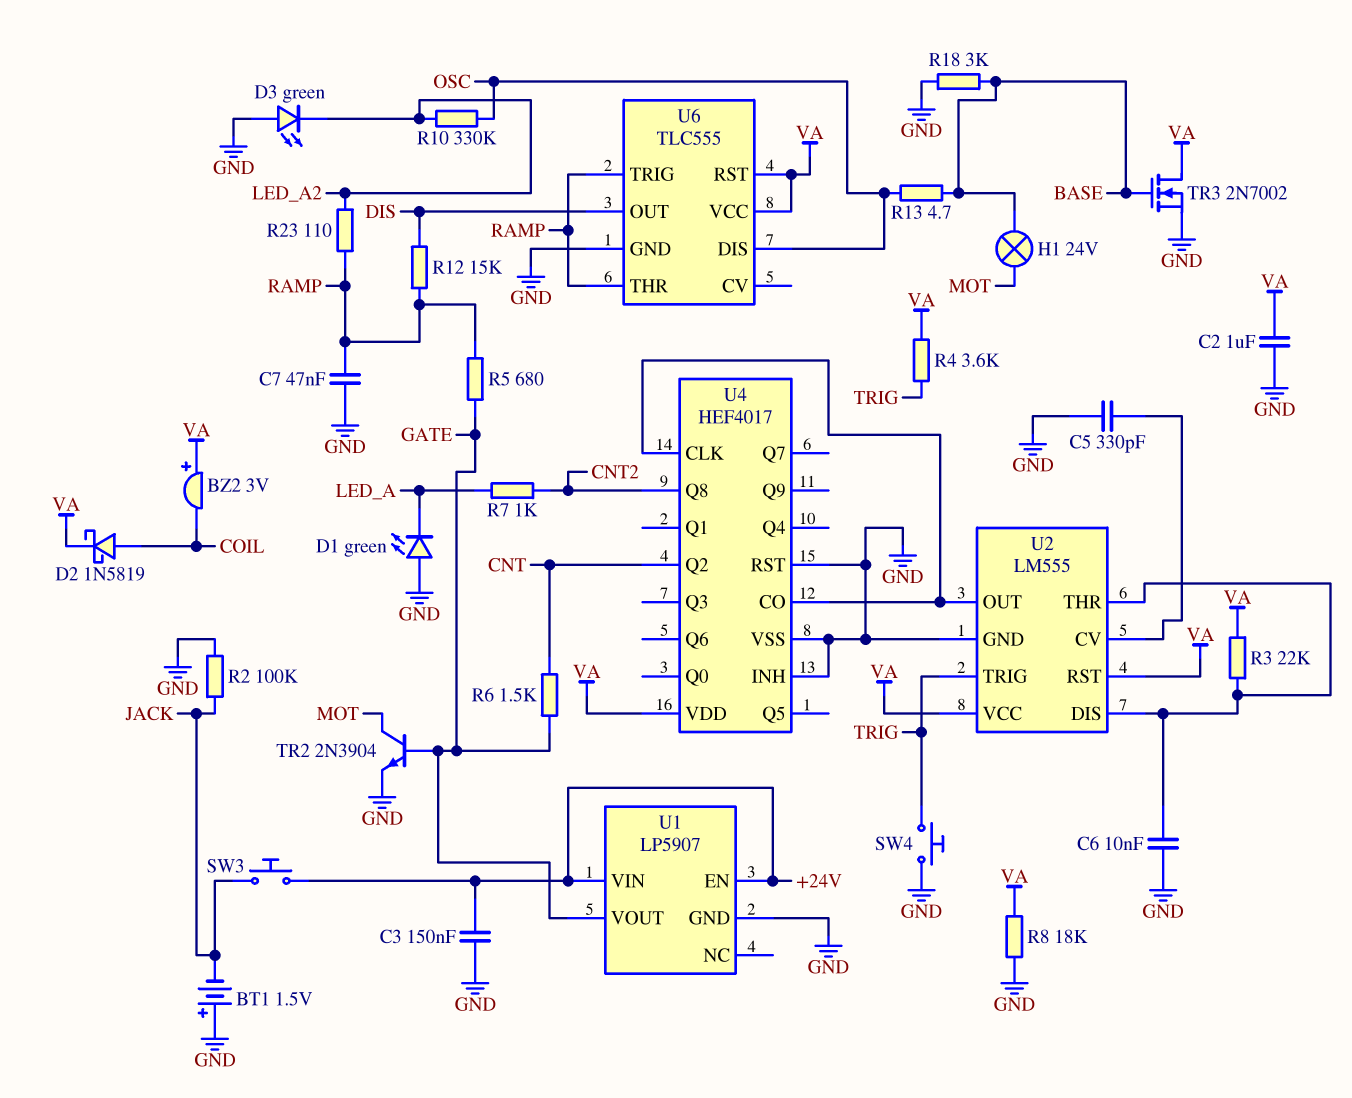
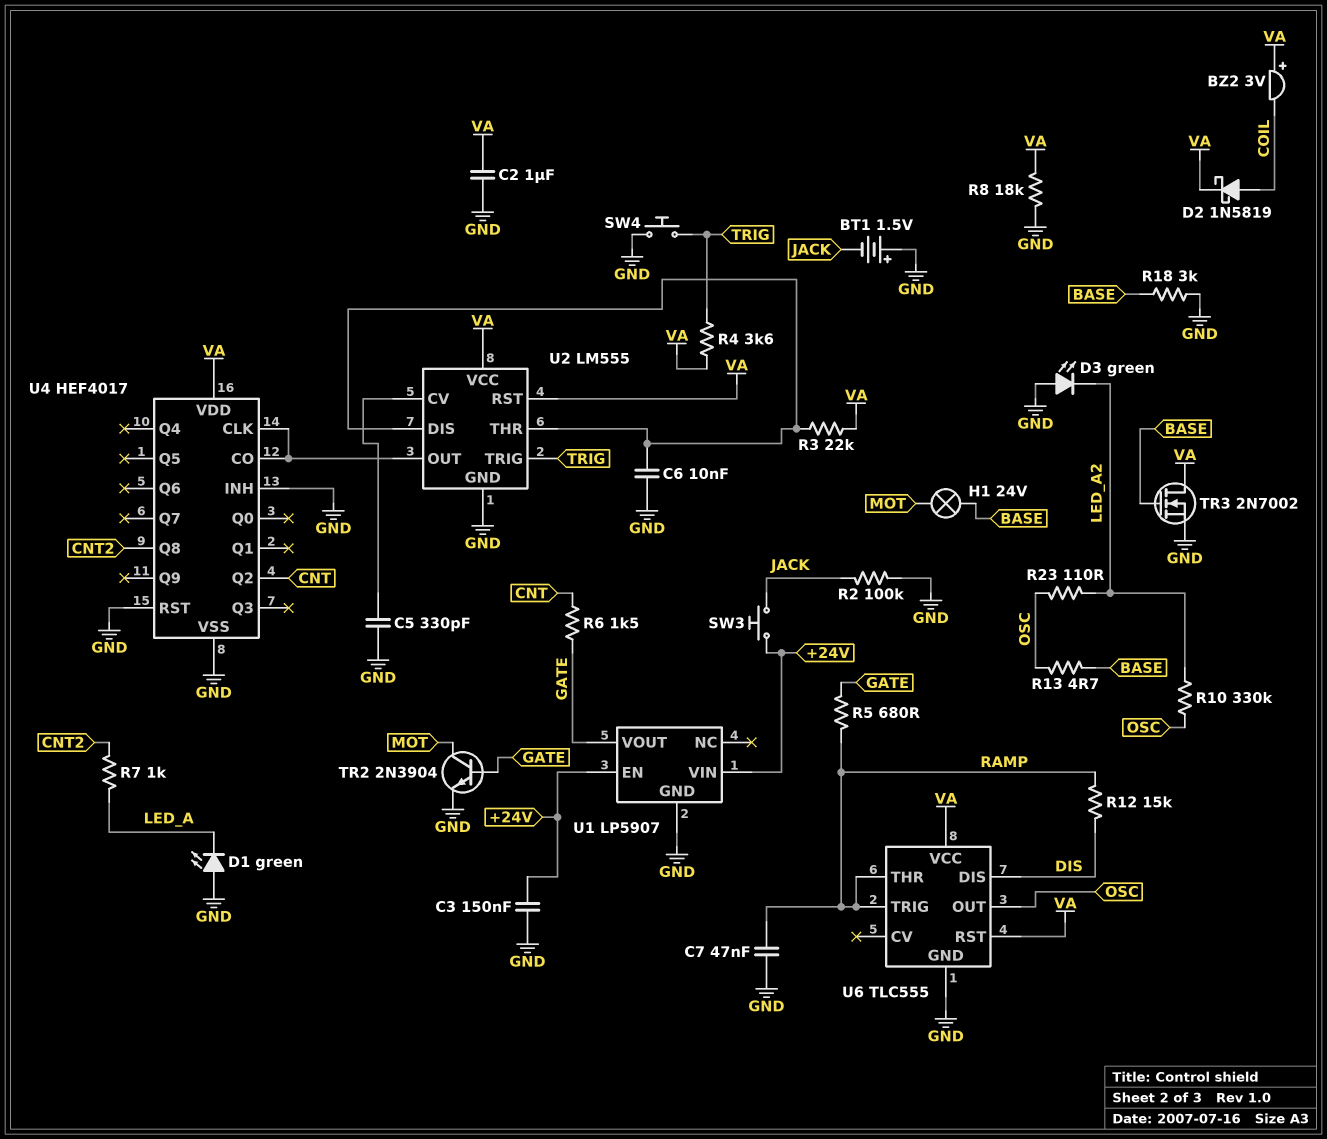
R23: 110 (LED_A2, RAMP) -> 110 (LED_A2, OSC)
U6 pin DIS: OSC -> DIS
U6 pin OUT: DIS -> OSC

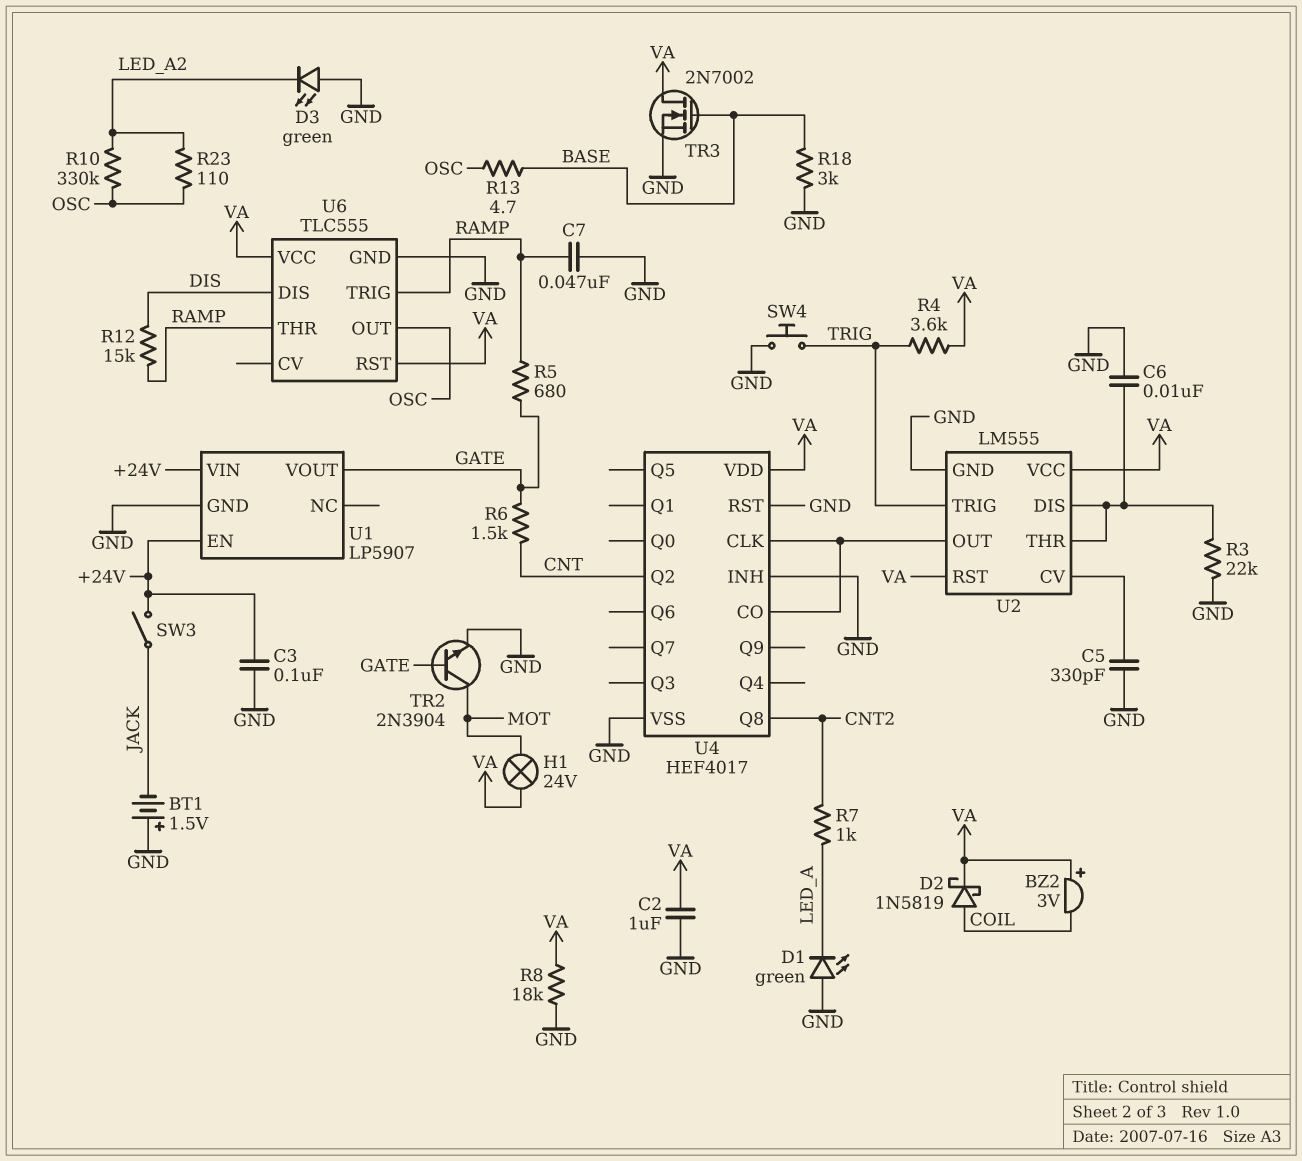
C3: 150nF (+24V, GND) -> 100nF (+24V, GND)
H1: lamp 24V (BASE, MOT) -> lamp 24V (MOT, VA)
R2: 100k (GND, JACK) -> none
R3: 22k (U2/DIS, VA) -> 22k (GND, U2/DIS)
SW3: button (+24V, JACK) -> switch (+24V, JACK)

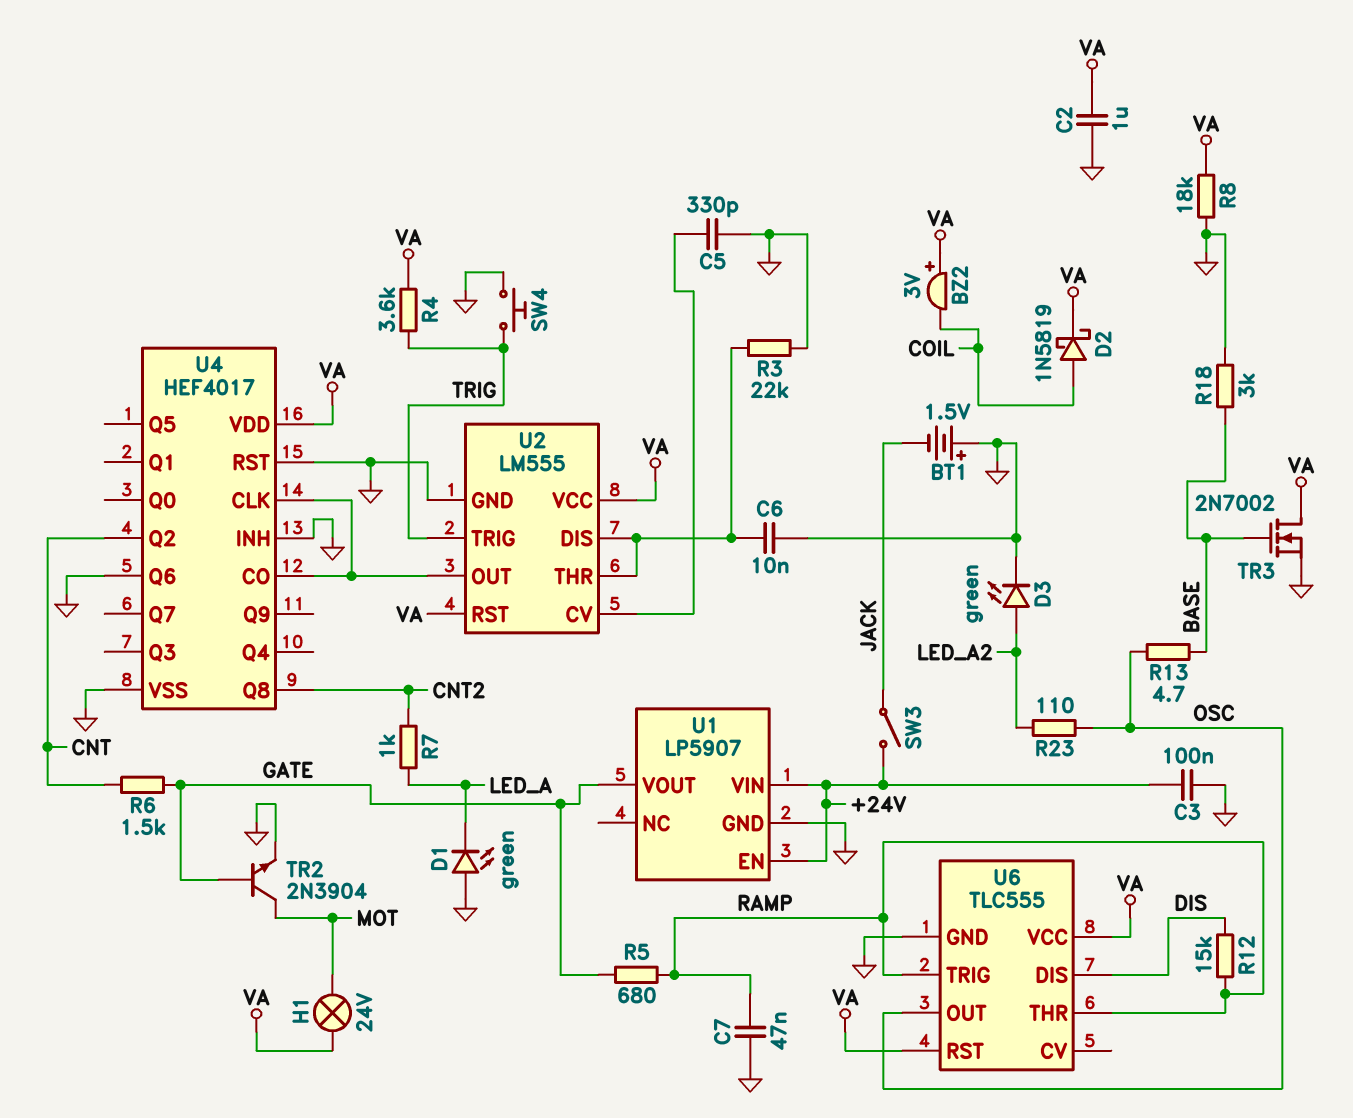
D3: LED green (A GND, K LED_A2) -> LED green (A LED_A2, K GND)
R10: 330k (LED_A2, OSC) -> none
U4 pin Q6: none -> GND

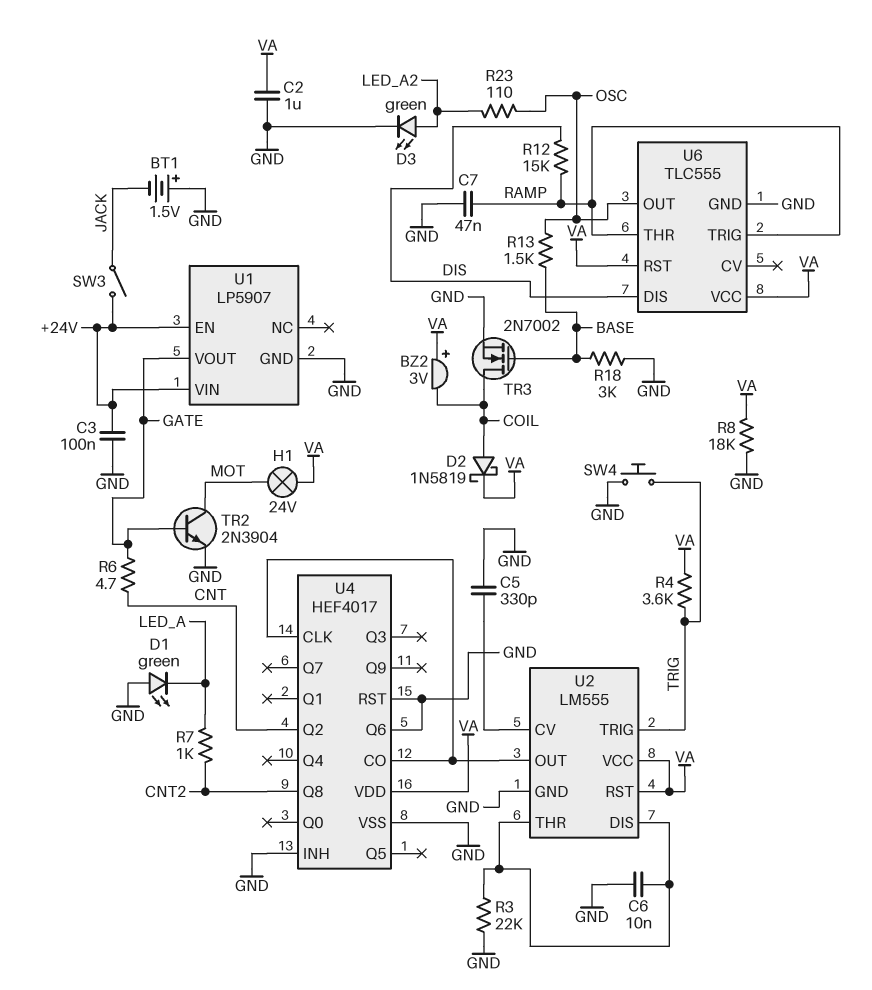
R5: 680 (GATE, RAMP) -> none
R6: 1.5k (CNT, GATE) -> 4.7 (CNT, GATE)
R13: 4.7 (BASE, OSC) -> 1.5k (BASE, OSC)
TR3: NMOS 2N7002 (G BASE, D VA, S GND) -> NMOS 2N7002 (G BASE, D COIL, S GND)

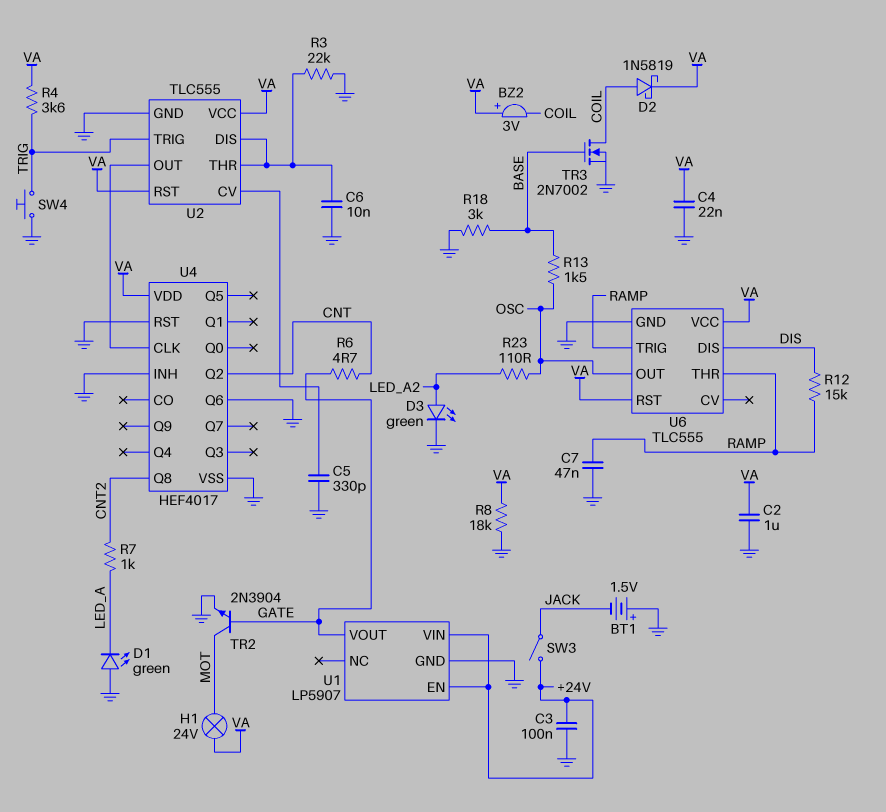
C4: none -> 22nF (GND, VA)
U2: LM555 -> TLC555
U4 pin CO: U2/OUT -> none

